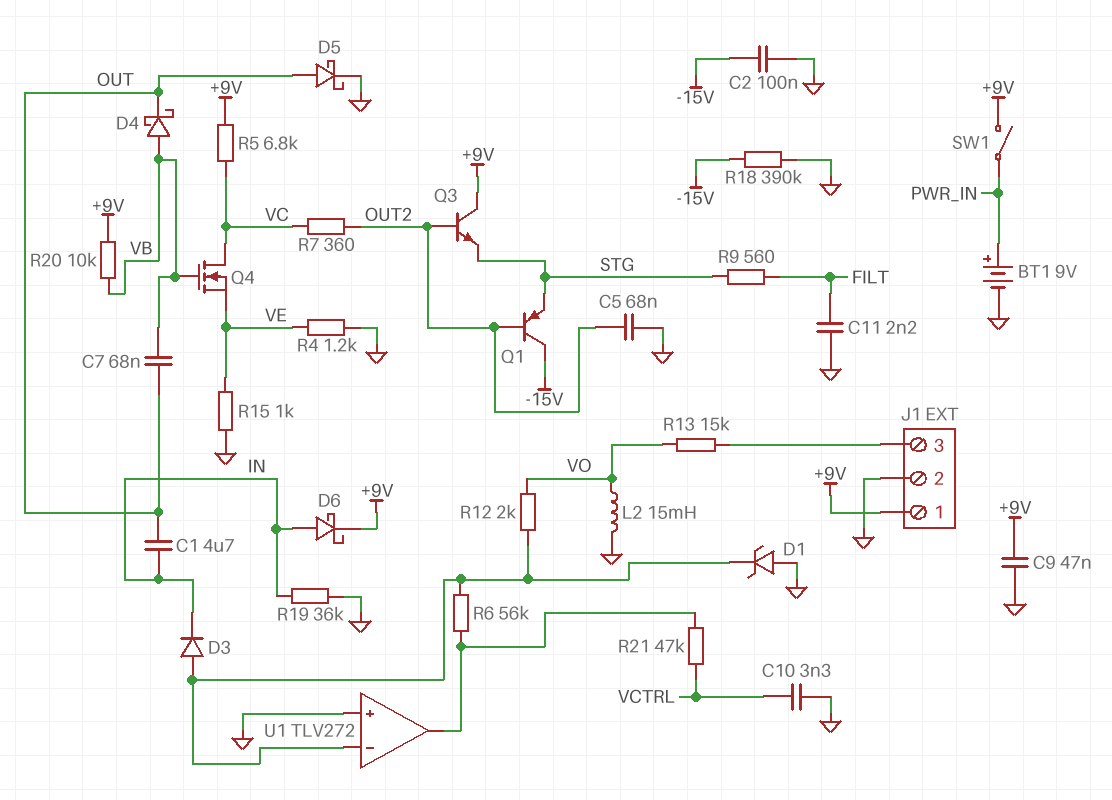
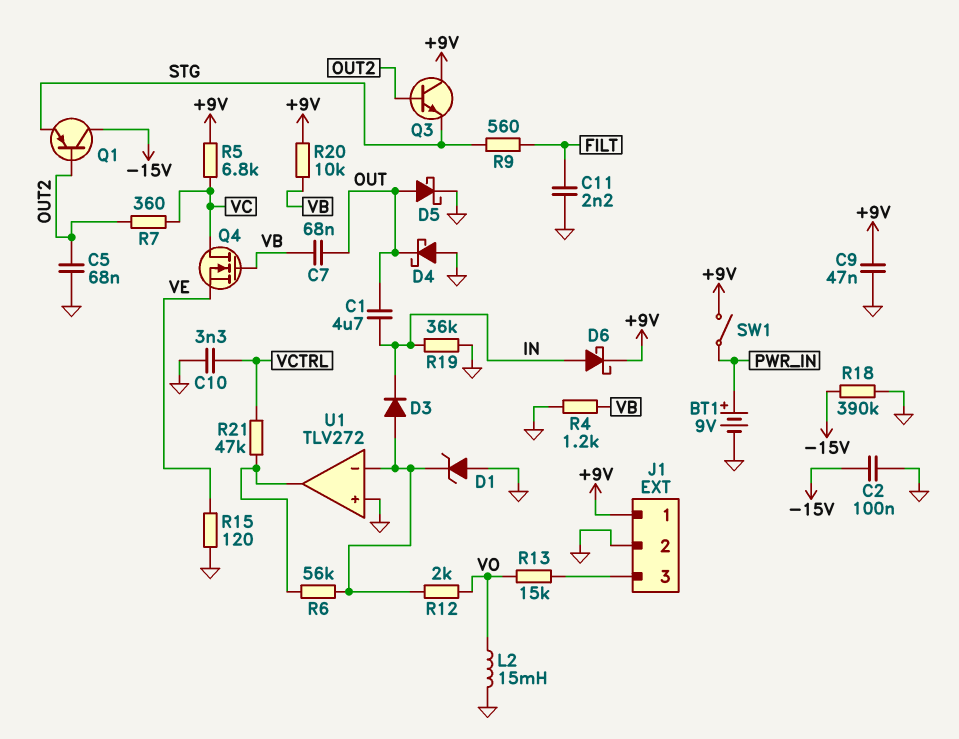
D4: schottky (A VB, K OUT) -> schottky (A GND, K OUT)
R4: 1.2k (GND, VE) -> 1.2k (GND, VB)
R15: 1k (GND, VE) -> 120 (GND, VE)

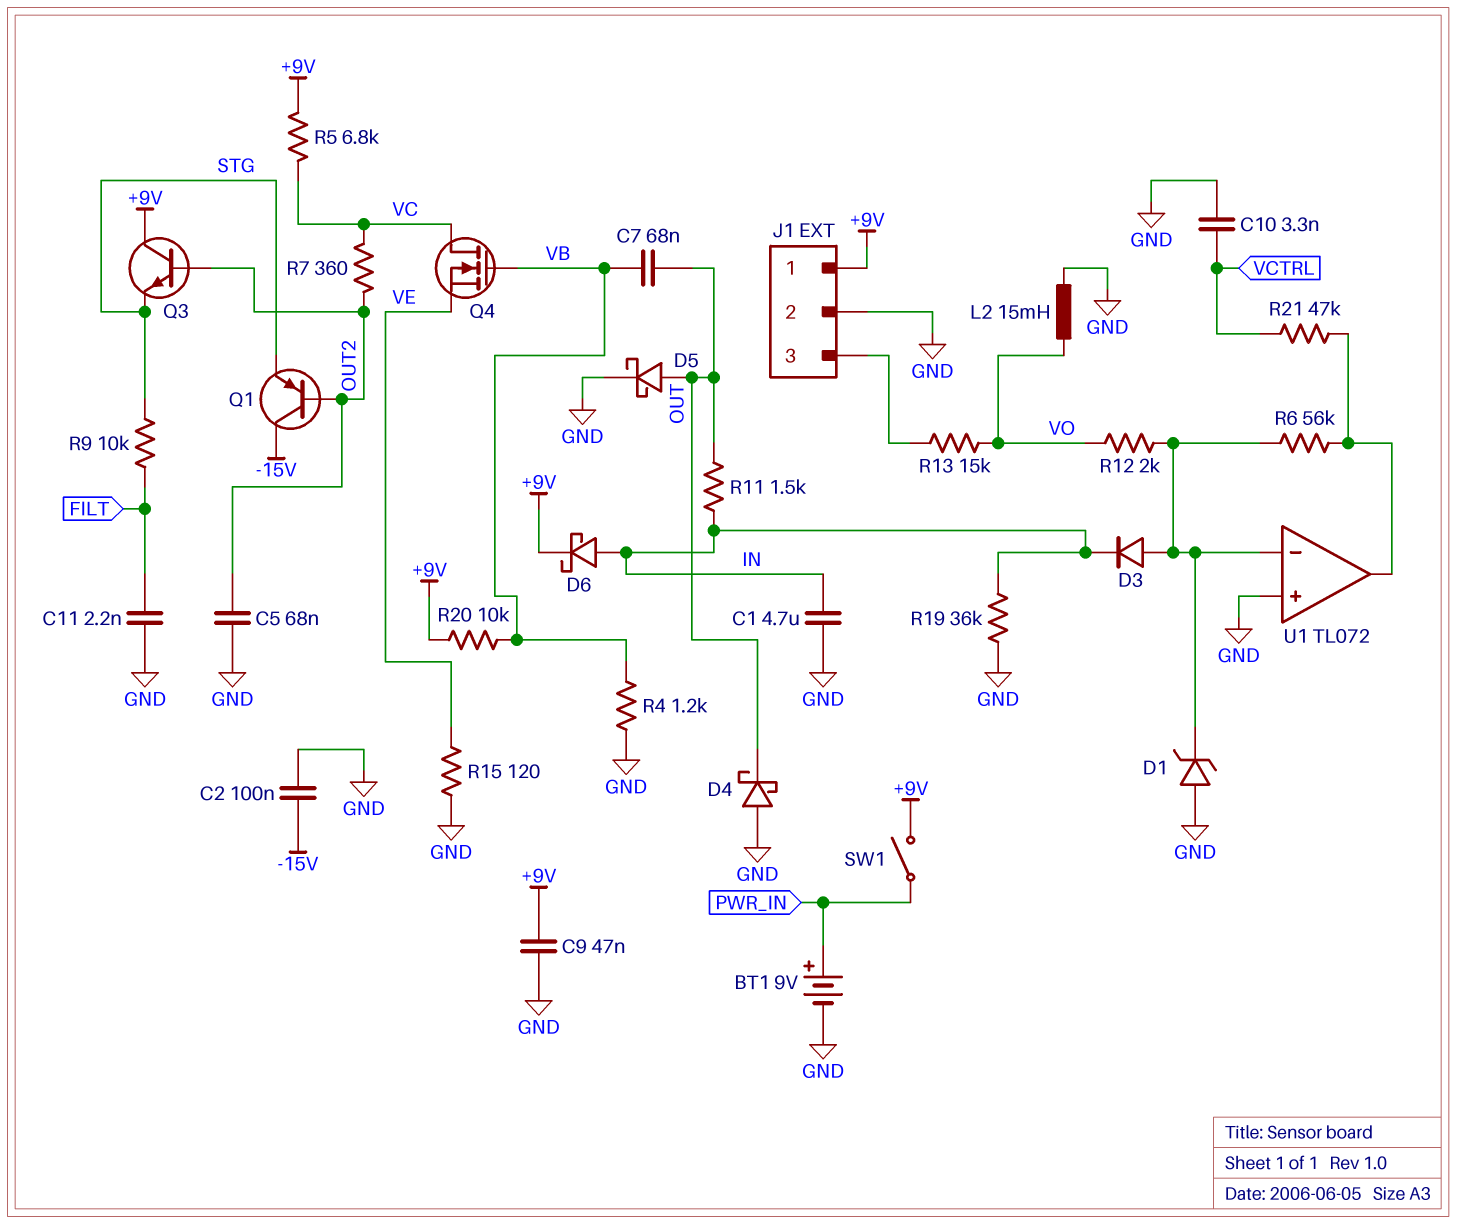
C1: 4.7uF (IN, OUT) -> 4.7uF (GND, IN)
R9: 560 (FILT, STG) -> 10k (FILT, STG)
R11: none -> 1.5k (IN, OUT)
R18: 390k (-15V, GND) -> none
U1: TLV272 -> TL072

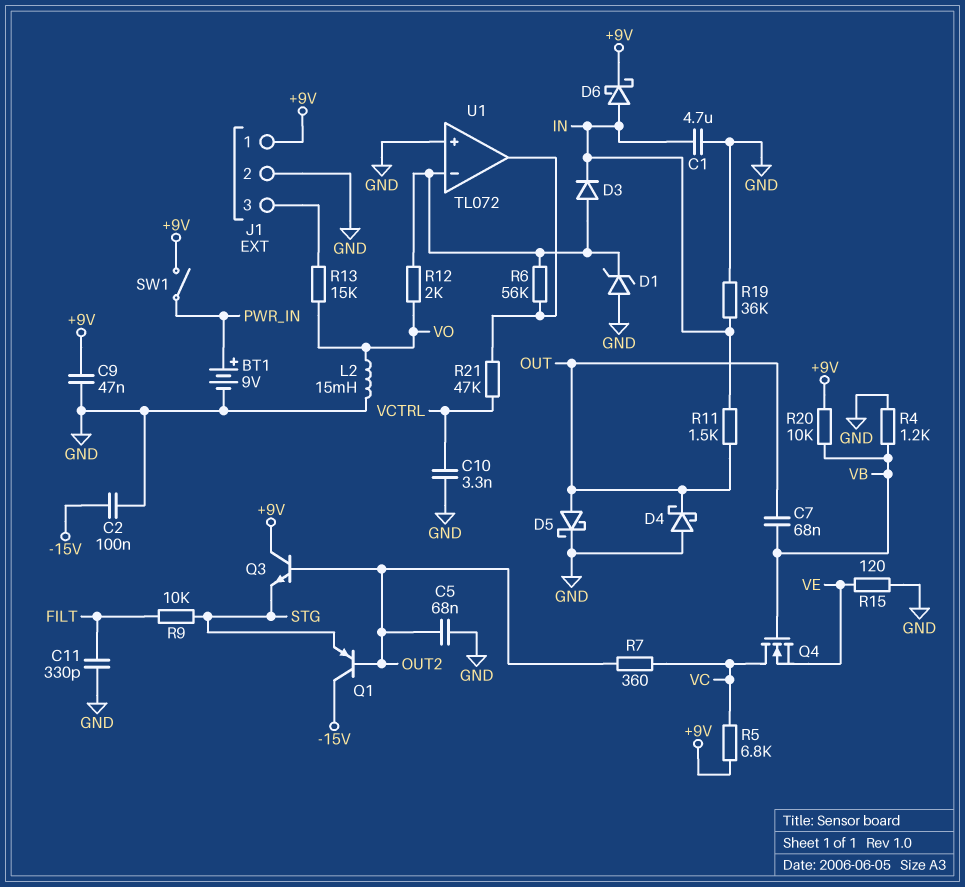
C11: 2.2nF (FILT, GND) -> 330pF (FILT, GND)

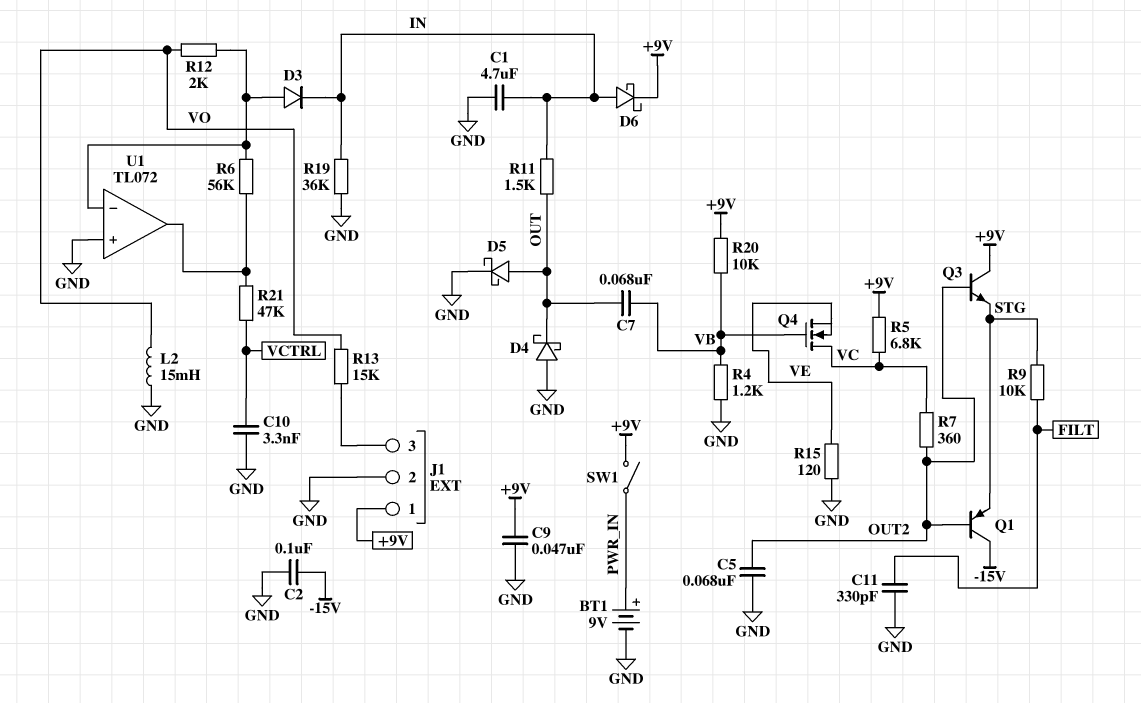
D1: zener (A GND, K U1/in-) -> none

